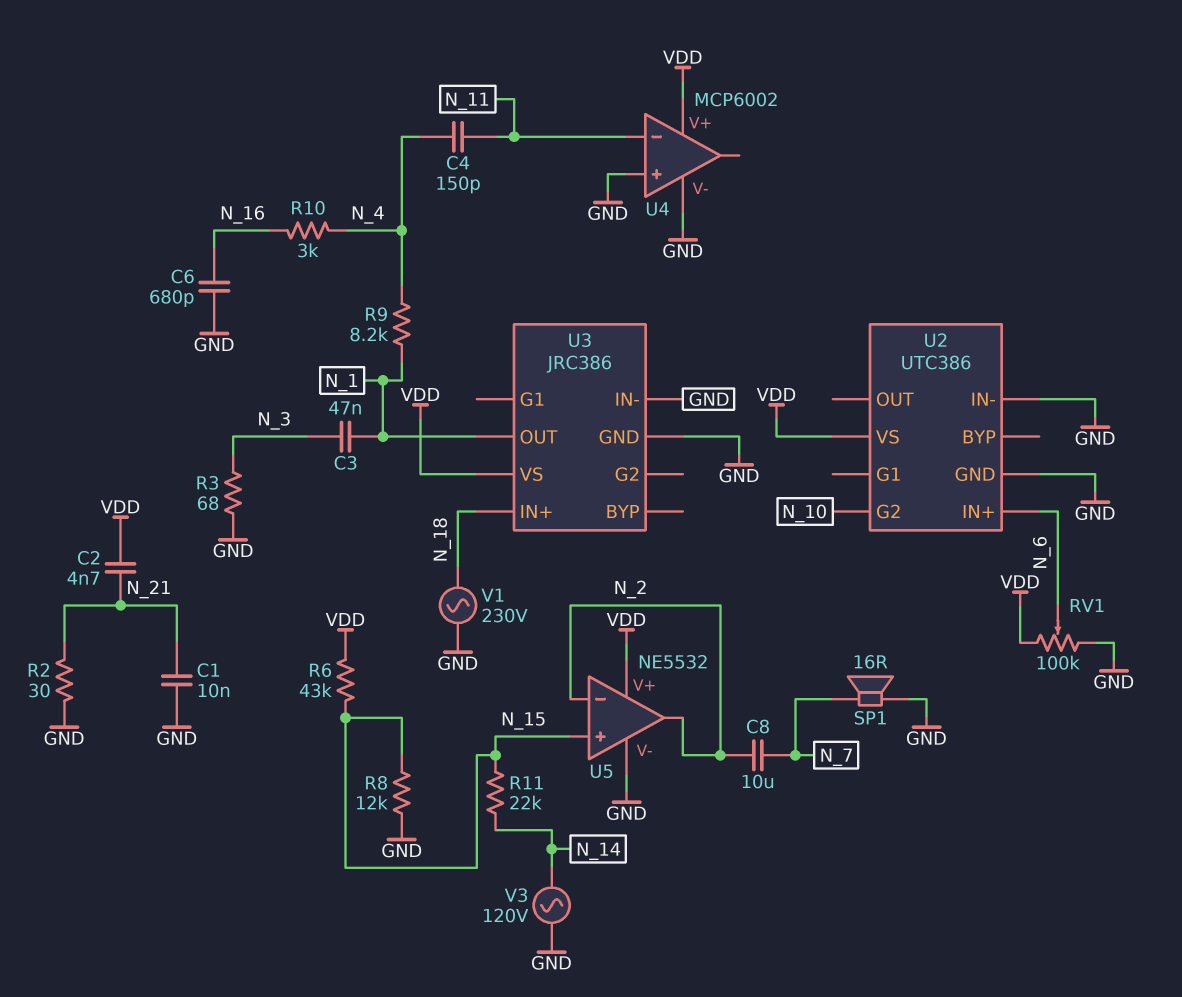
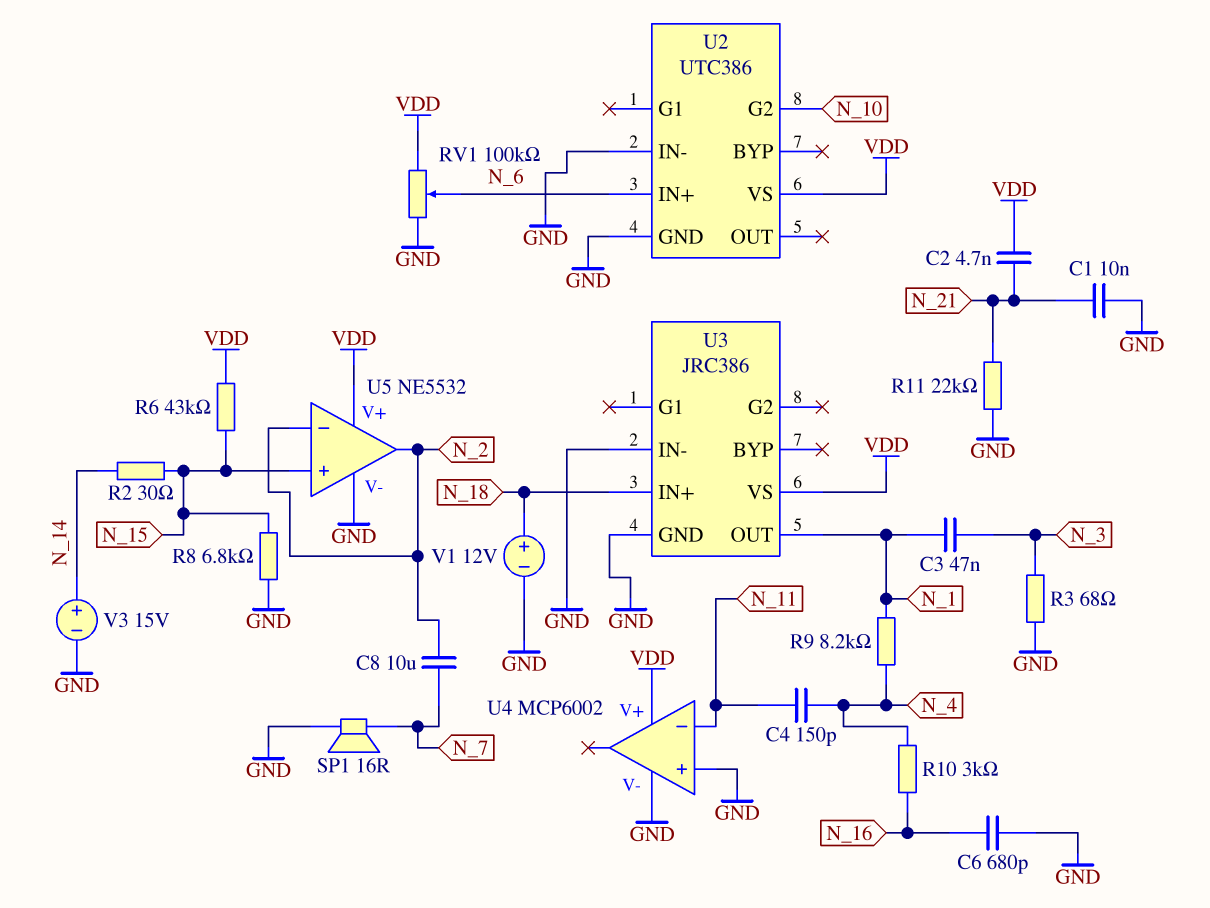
R2: 30 (GND, N_21) -> 30 (N_14, N_15)
R8: 12k (GND, N_15) -> 6.8k (GND, N_15)
R11: 22k (N_14, N_15) -> 22k (GND, N_21)
V1: AC 230V (GND, N_18) -> 12V (plus N_18, minus GND)
V3: AC 120V (GND, N_14) -> 15V (plus N_14, minus GND)

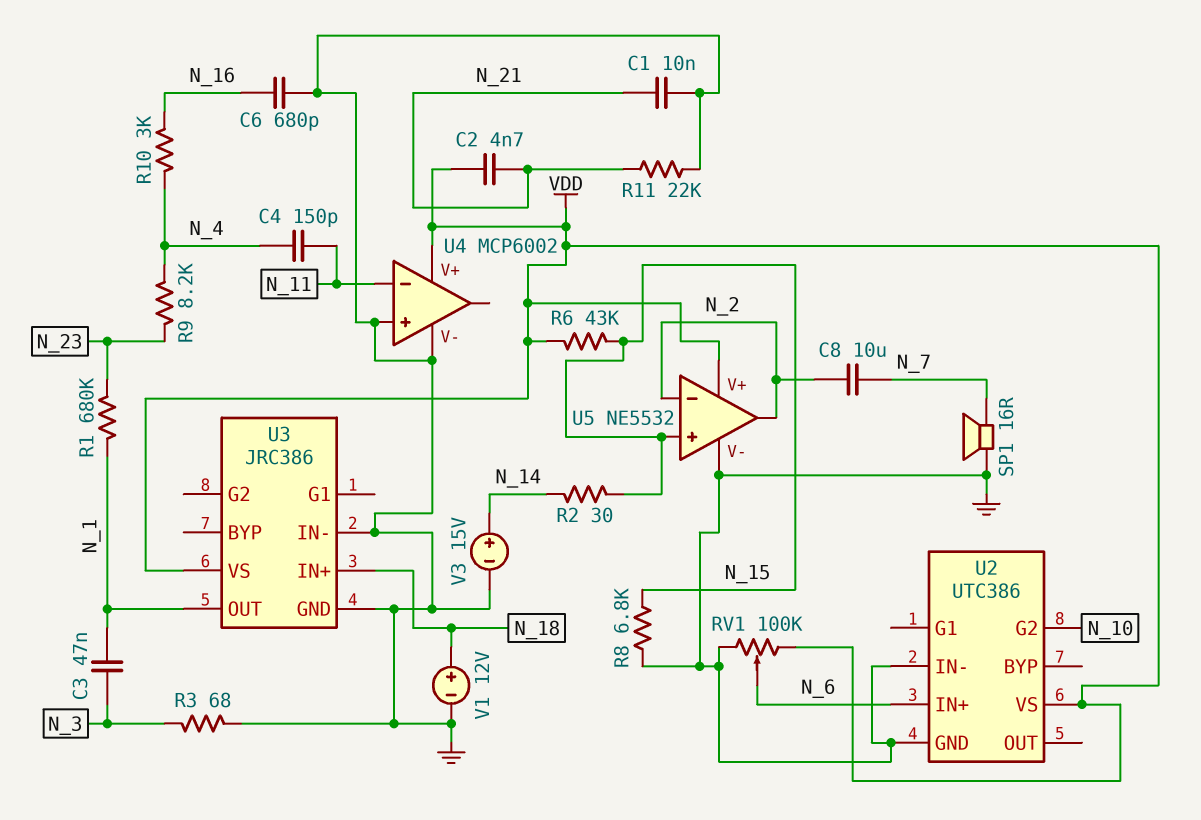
R1: none -> 680k (N_1, N_23)
R9: 8.2k (N_1, N_4) -> 8.2k (N_4, N_23)

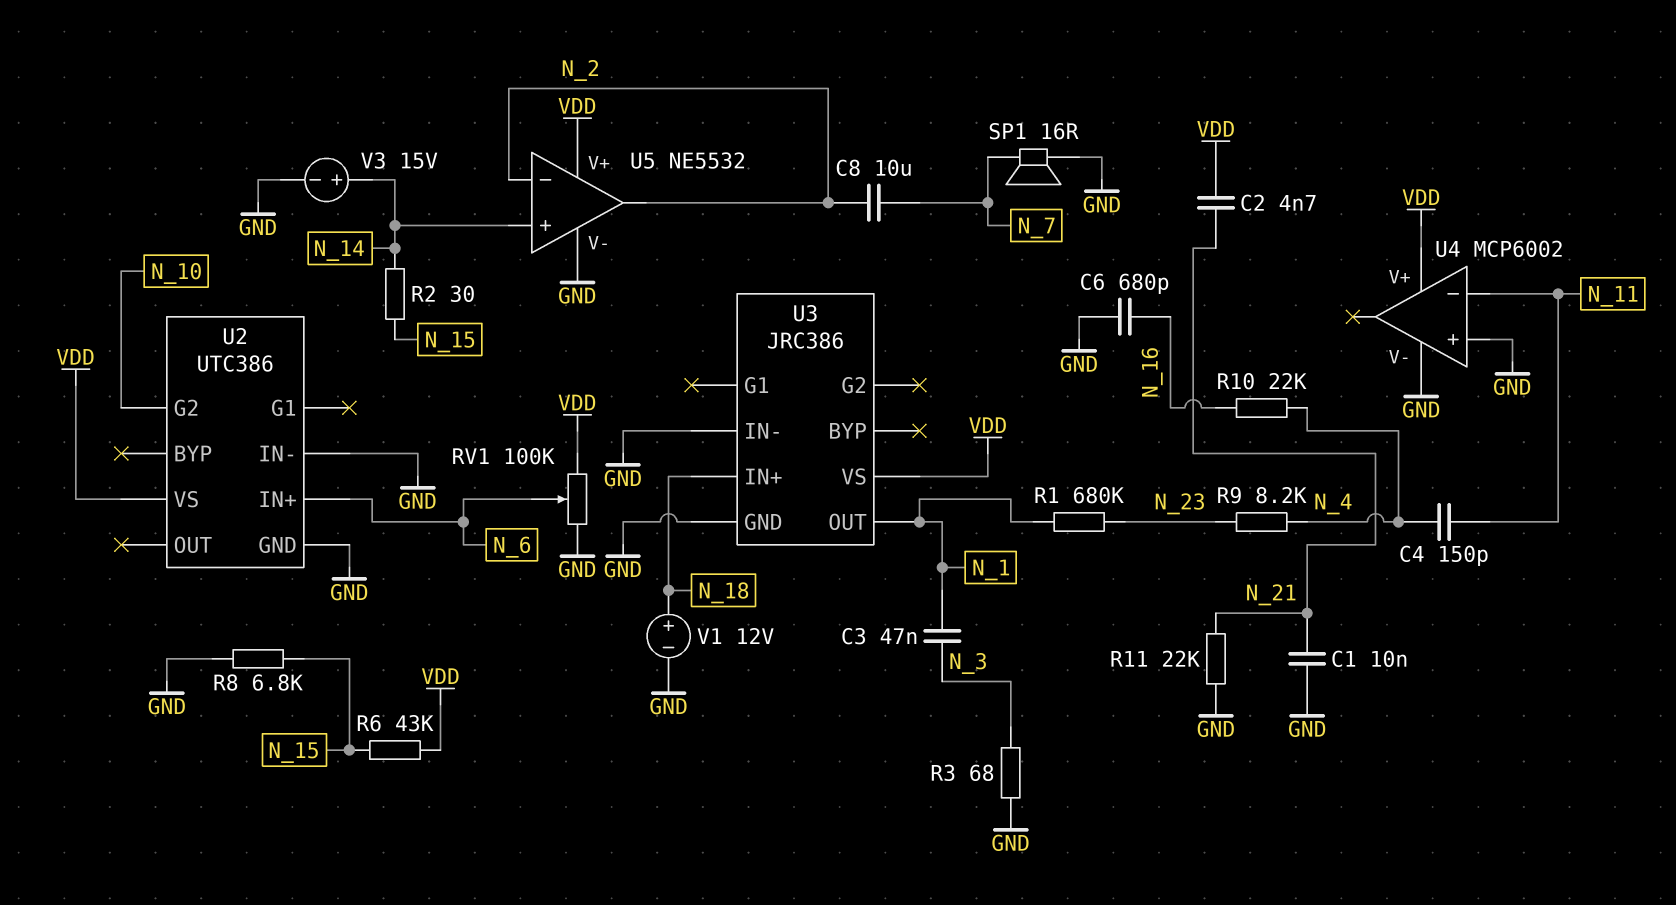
R10: 3k (N_4, N_16) -> 22k (N_4, N_16)
U5 pin in+: N_15 -> N_14

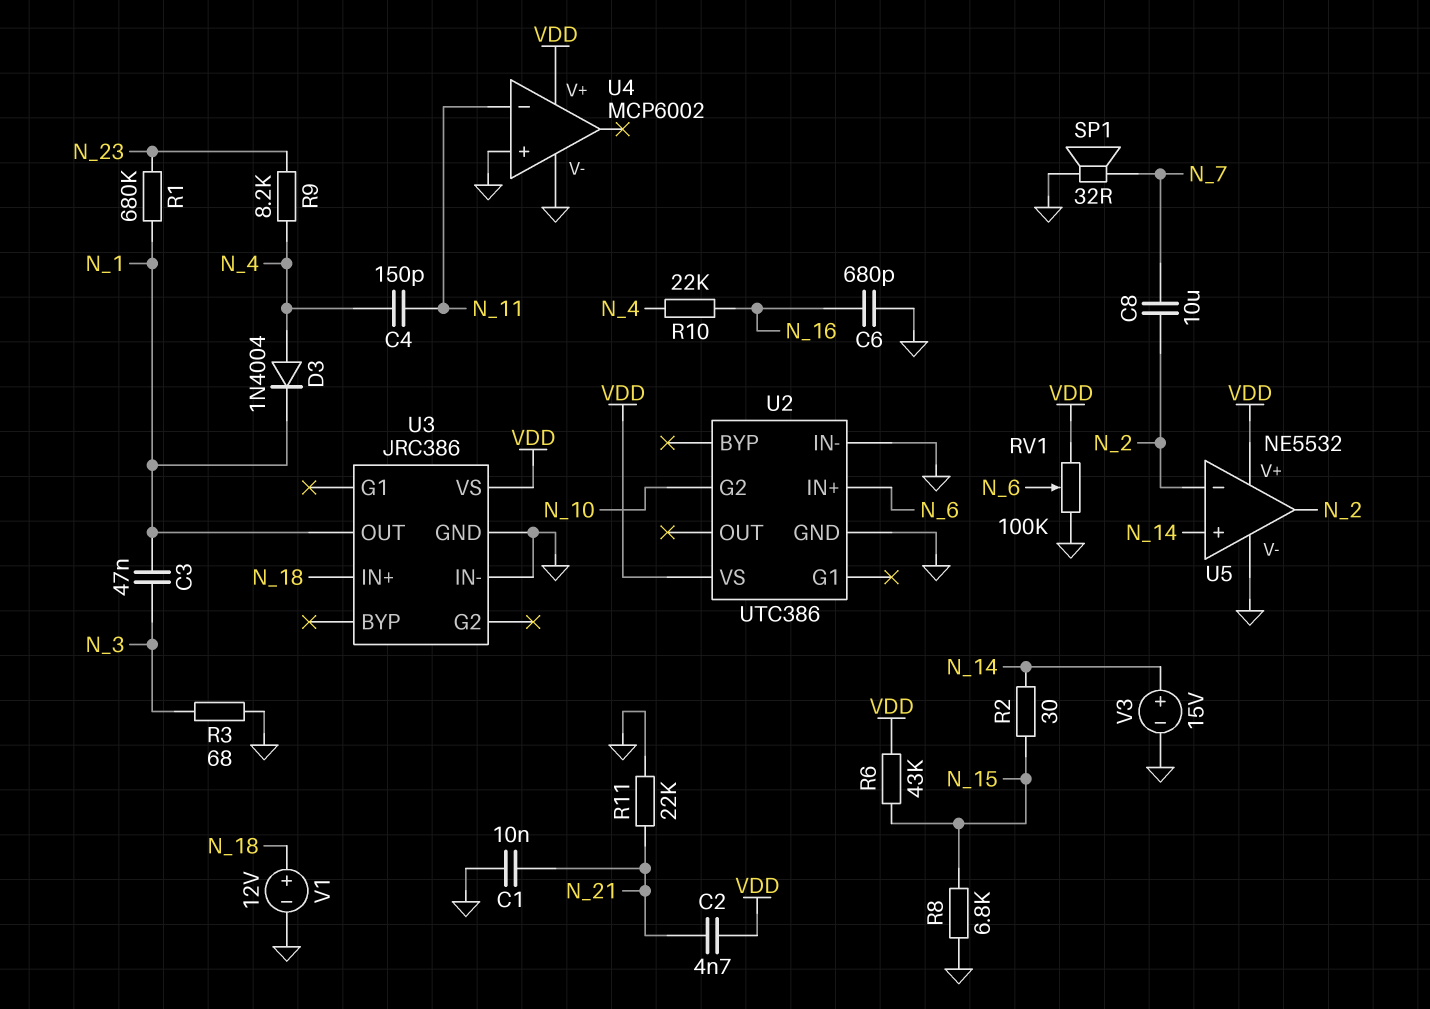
D3: none -> diode 1N4004 (A N_4, K N_1)
SP1: speaker 16R (GND, N_7) -> speaker 32R (GND, N_7)

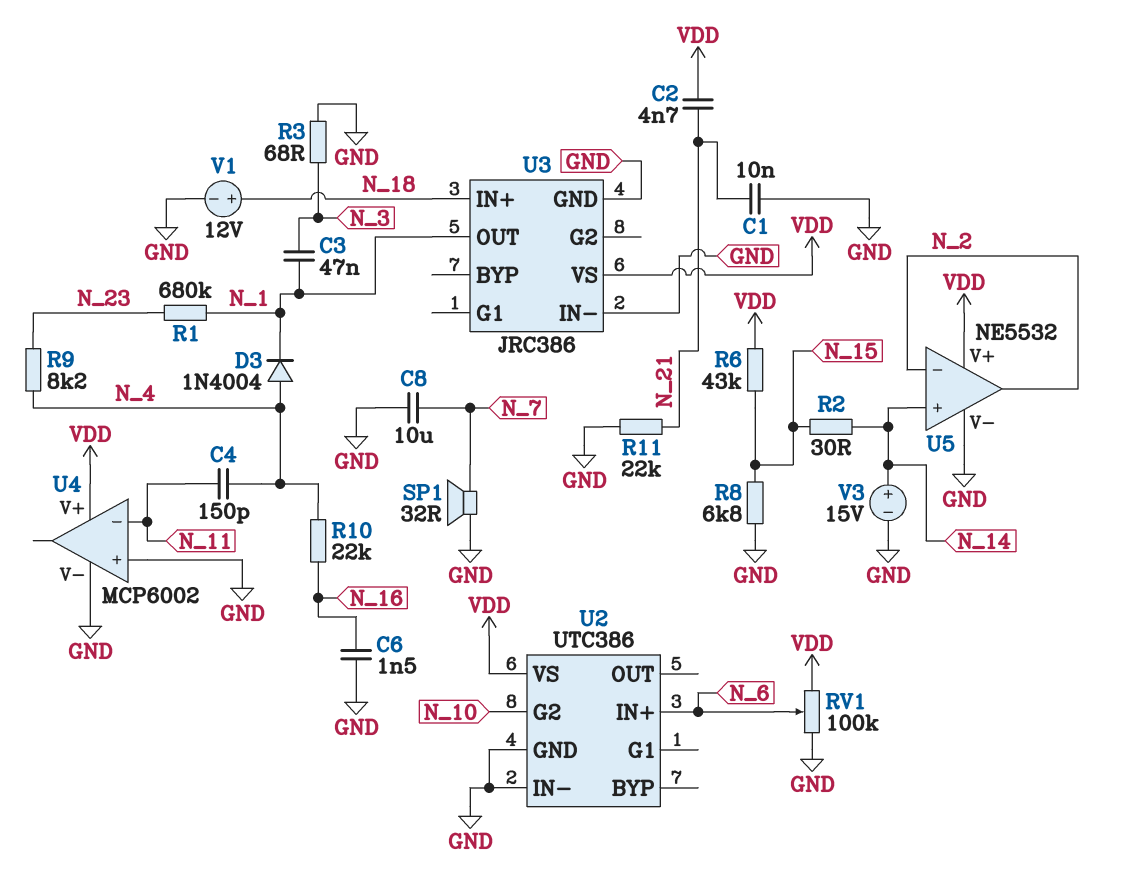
C6: 680pF (GND, N_16) -> 1.5nF (GND, N_16)
C8: 10uF (N_2, N_7) -> 10uF (GND, N_7)

